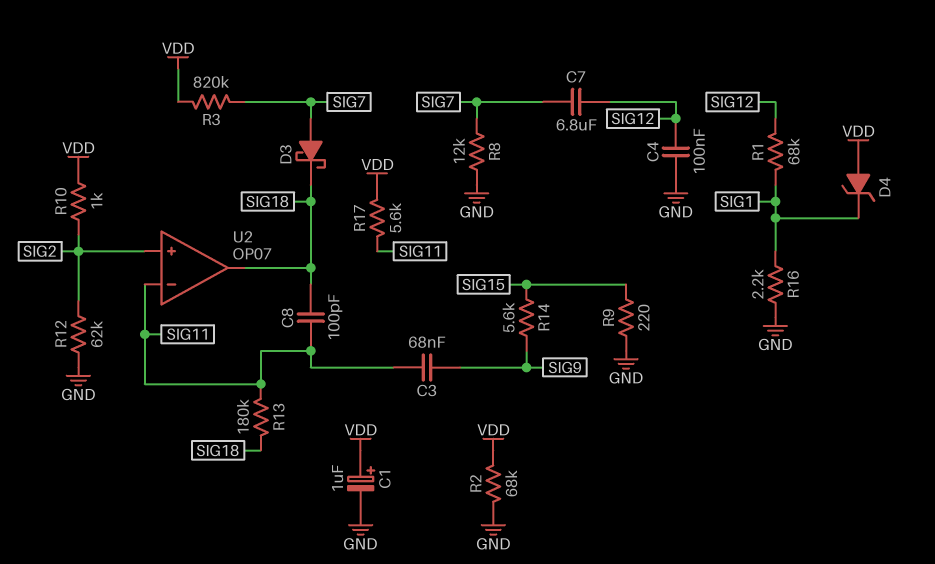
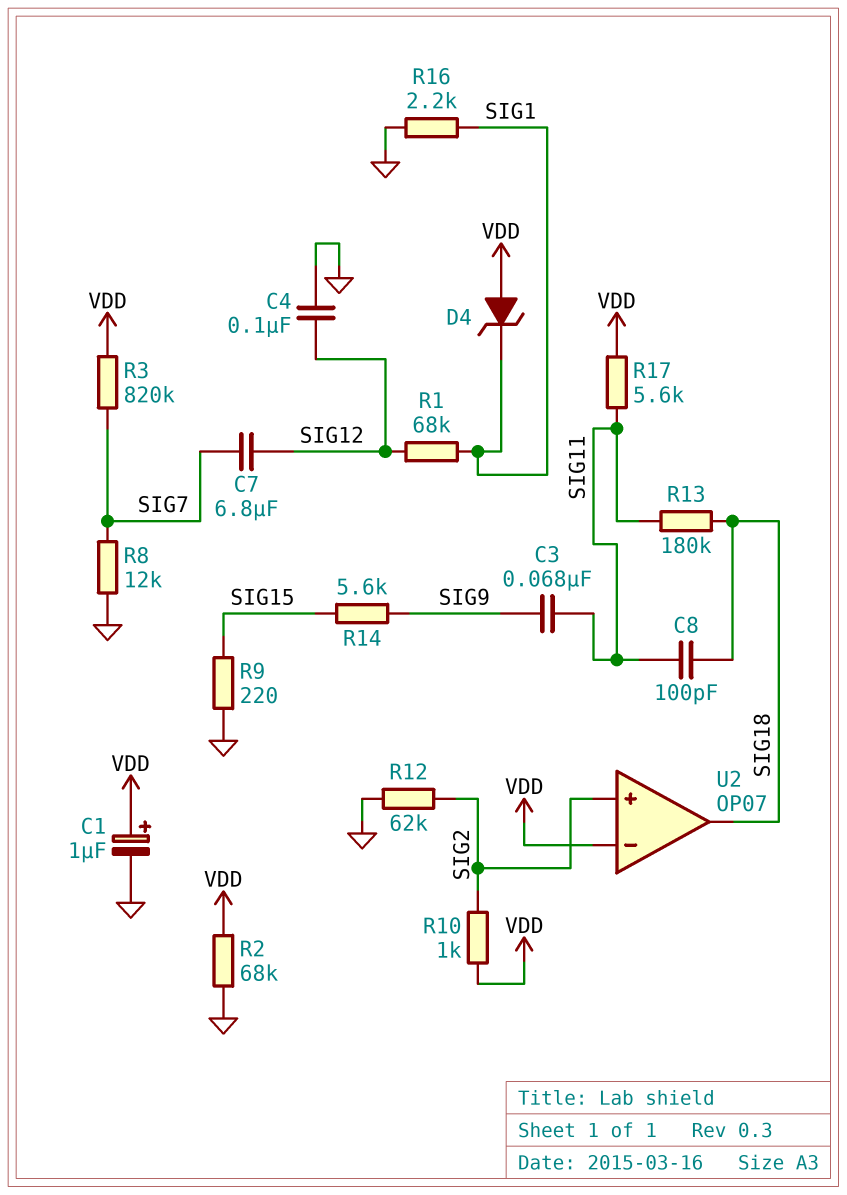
D3: schottky (A SIG7, K SIG18) -> none
U2 pin in-: SIG11 -> VDD

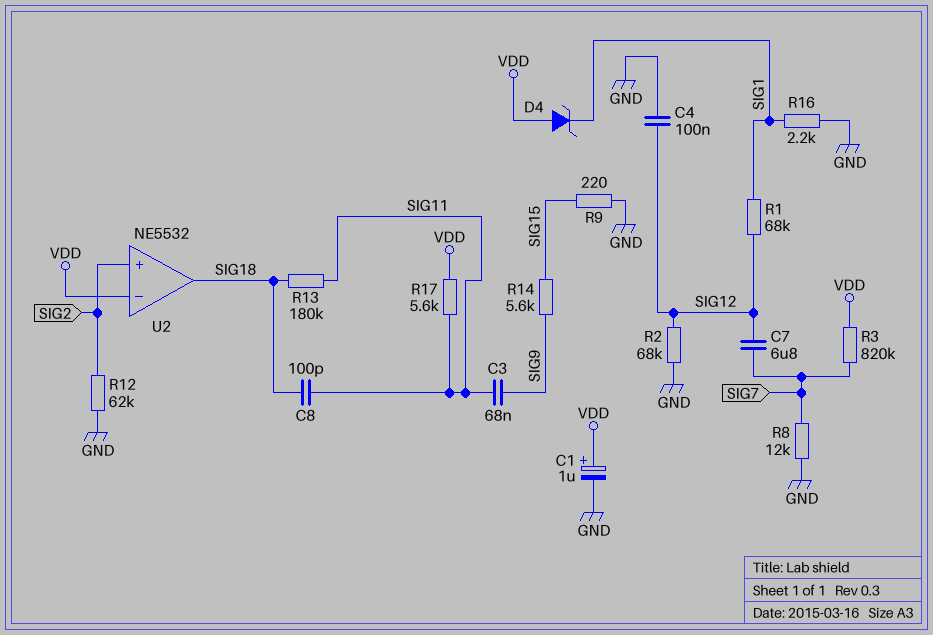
R2: 68k (GND, VDD) -> 68k (GND, SIG12)
R10: 1k (SIG2, VDD) -> none
U2: OP07 -> NE5532

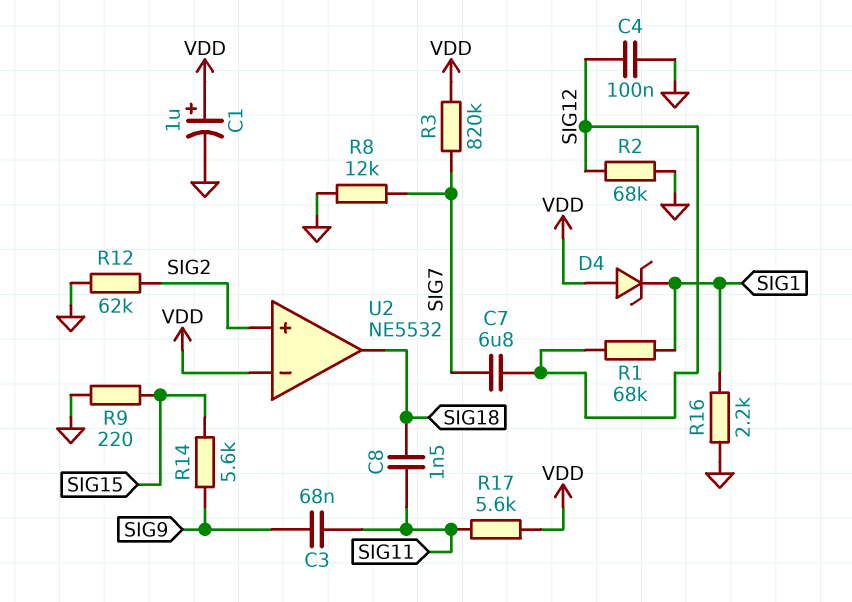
C8: 100pF (SIG11, SIG18) -> 1.5nF (SIG11, SIG18)
R13: 180k (SIG11, SIG18) -> none

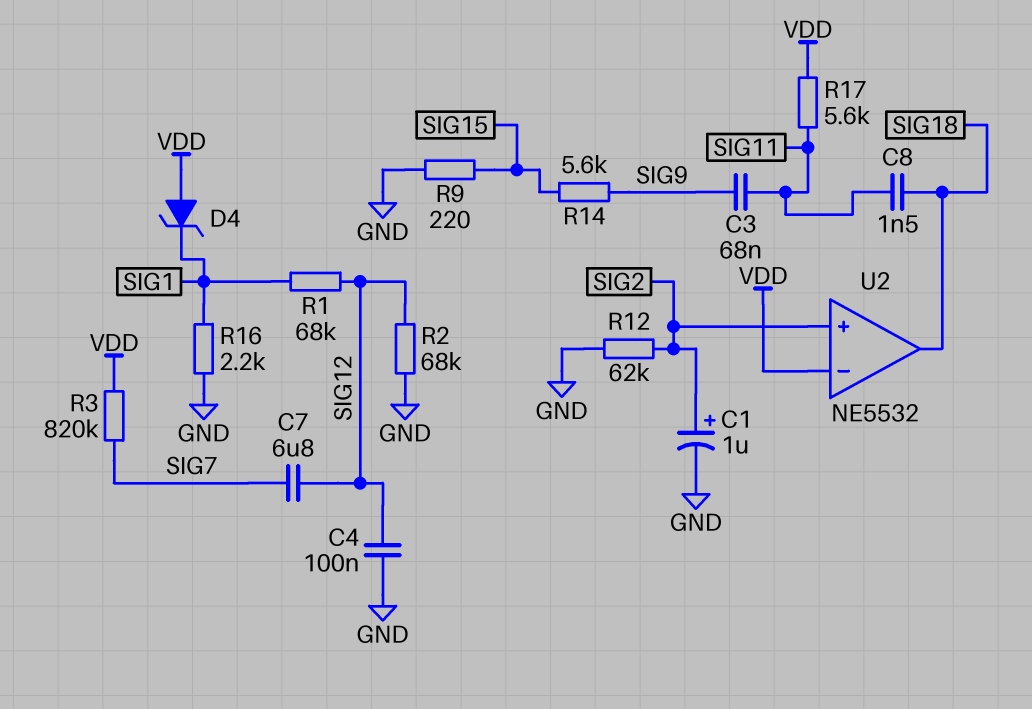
C1: 1uF (plus VDD, minus GND) -> 1uF (plus SIG2, minus GND)
R8: 12k (GND, SIG7) -> none

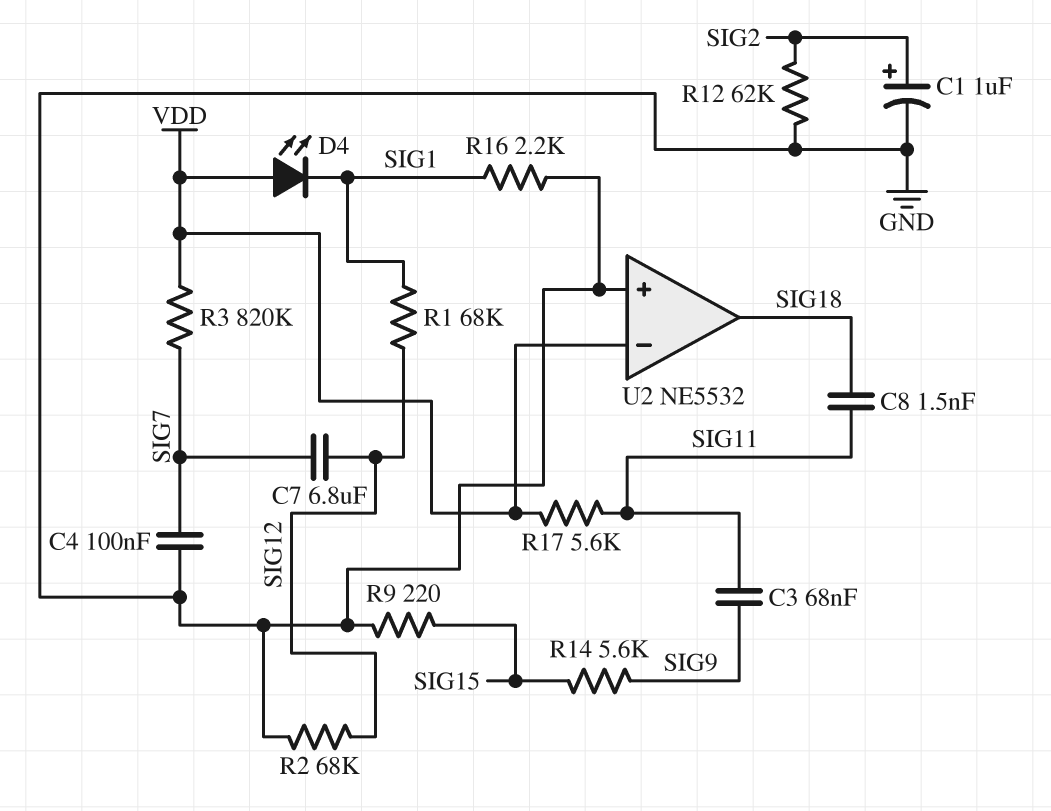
C4: 100nF (GND, SIG12) -> 100nF (GND, SIG7)
D4: zener (A VDD, K SIG1) -> LED (A VDD, K SIG1)
U2 pin in+: SIG2 -> GND

